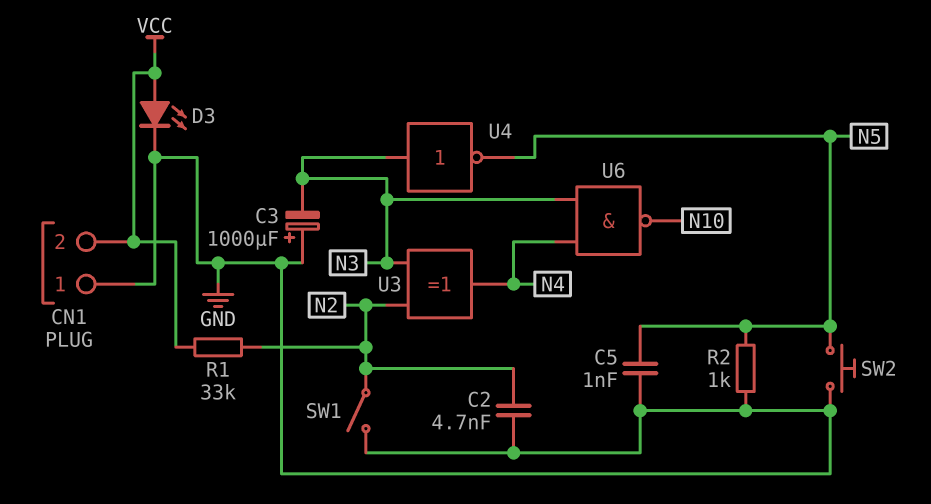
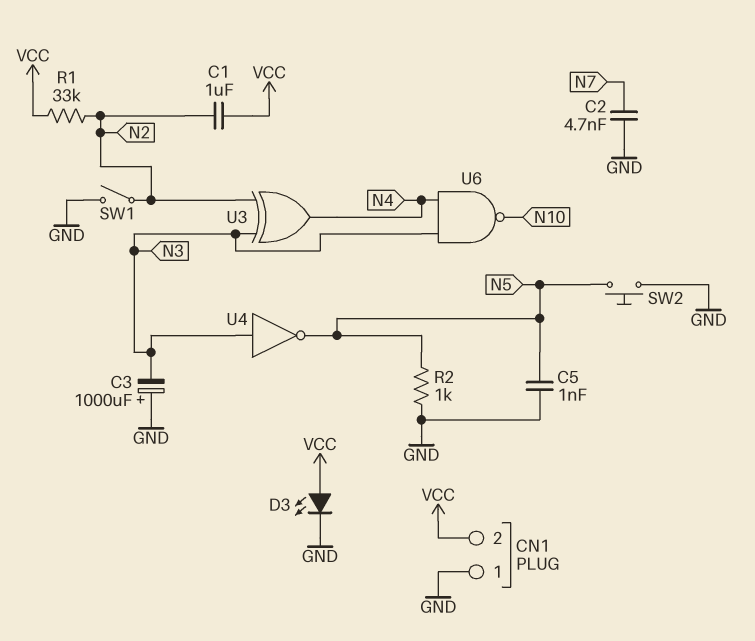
C1: none -> 1uF (N2, VCC)
C2: 4.7nF (GND, N2) -> 4.7nF (GND, N7)

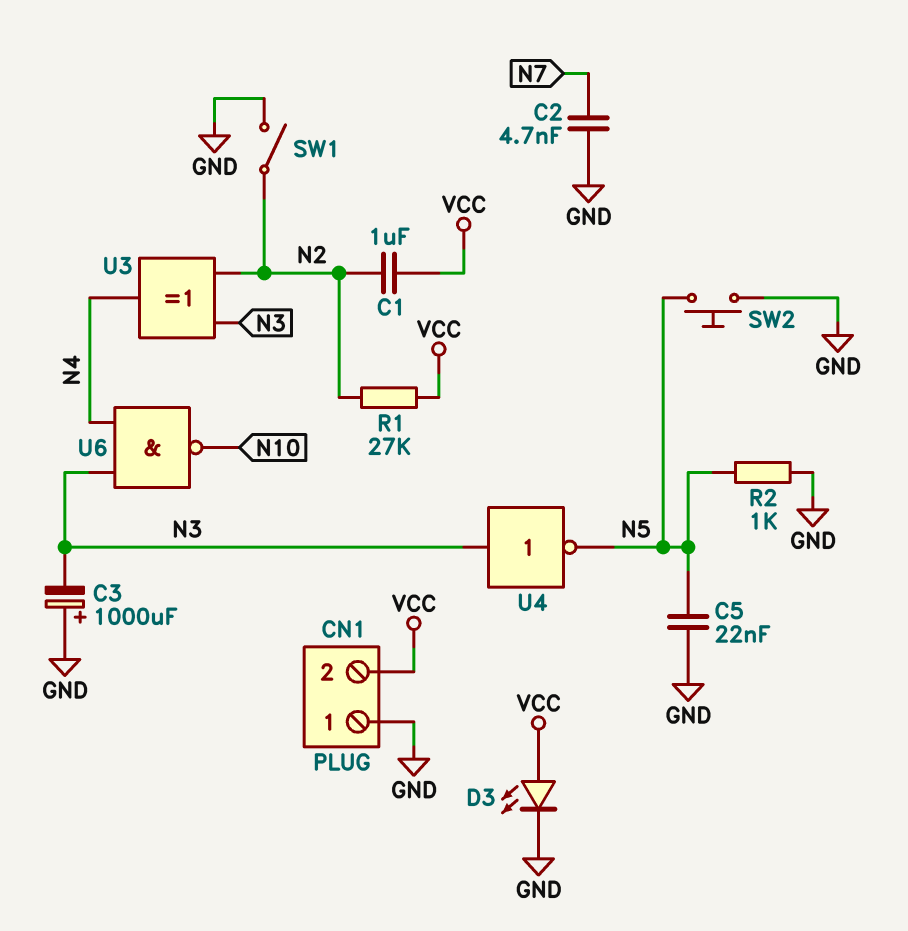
C5: 1nF (GND, N5) -> 22nF (GND, N5)
R1: 33k (N2, VCC) -> 27k (N2, VCC)

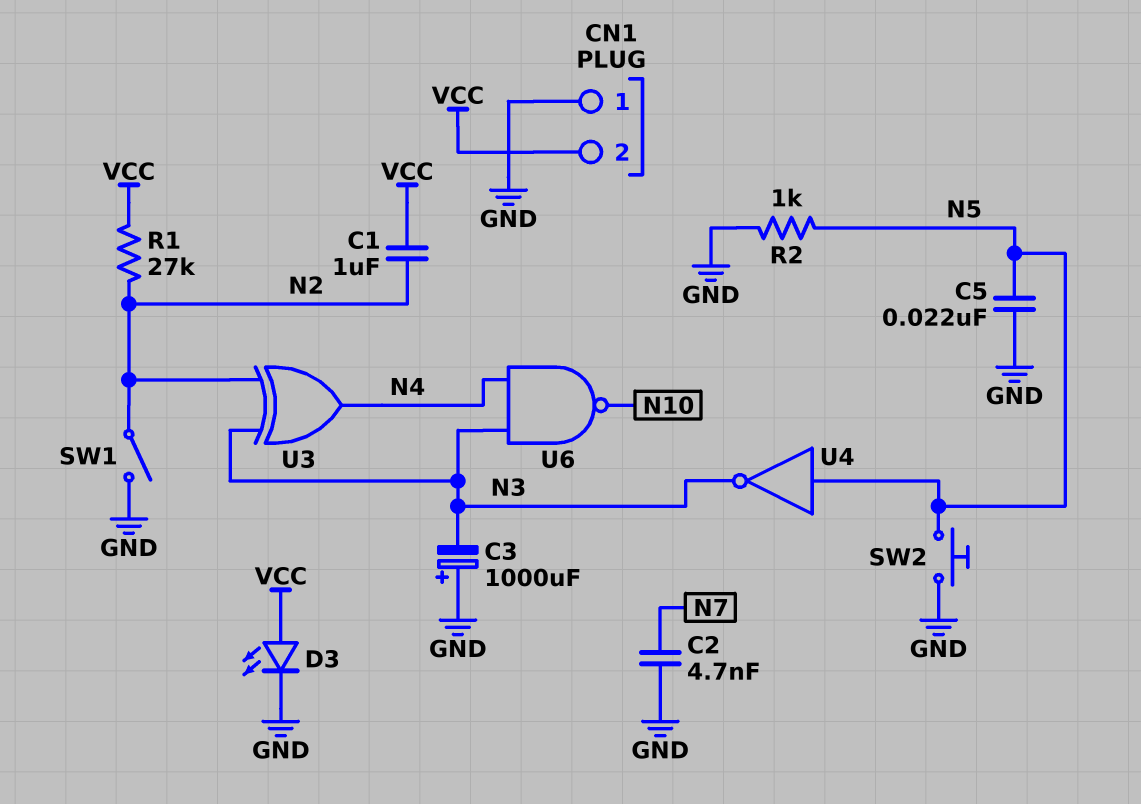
U4: NOT (in N3, out N5) -> NOT (in N5, out N3)

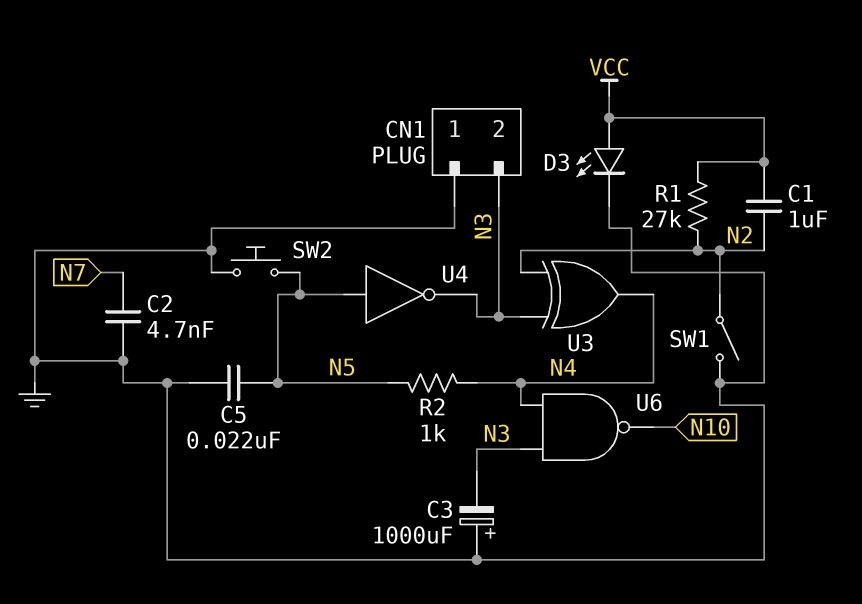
CN1 pin 2: VCC -> N3
R2: 1k (GND, N5) -> 1k (N4, N5)

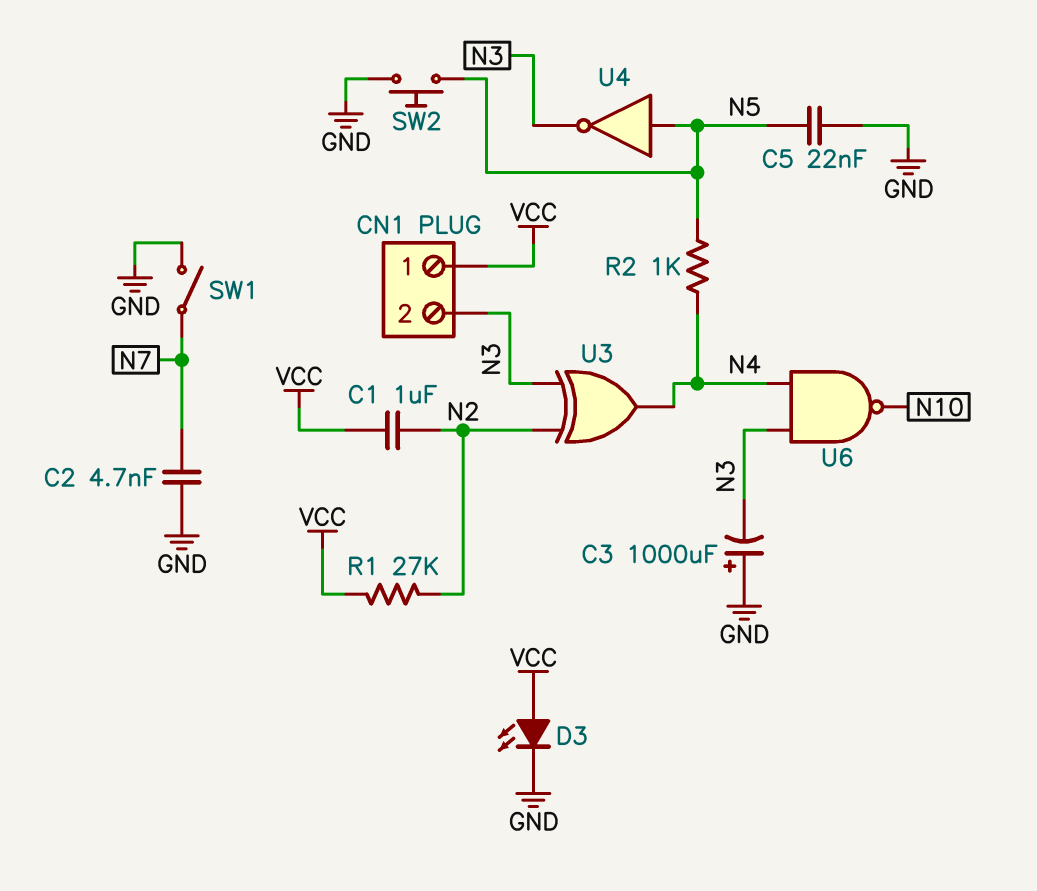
CN1 pin 1: GND -> VCC
SW1: switch (GND, N2) -> switch (GND, N7)

